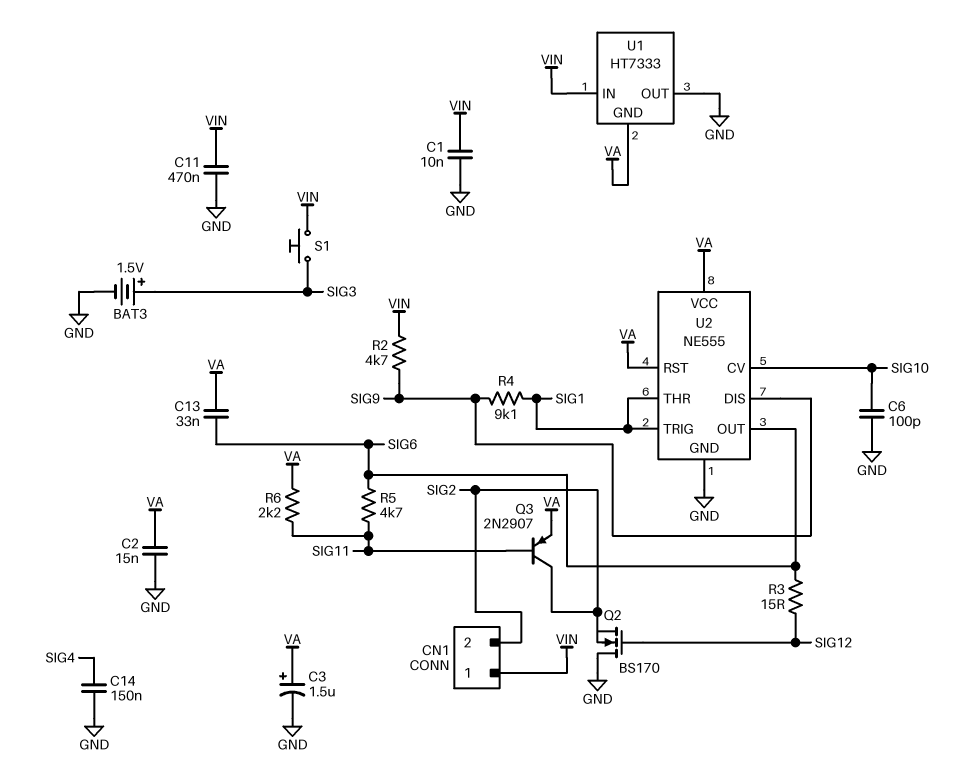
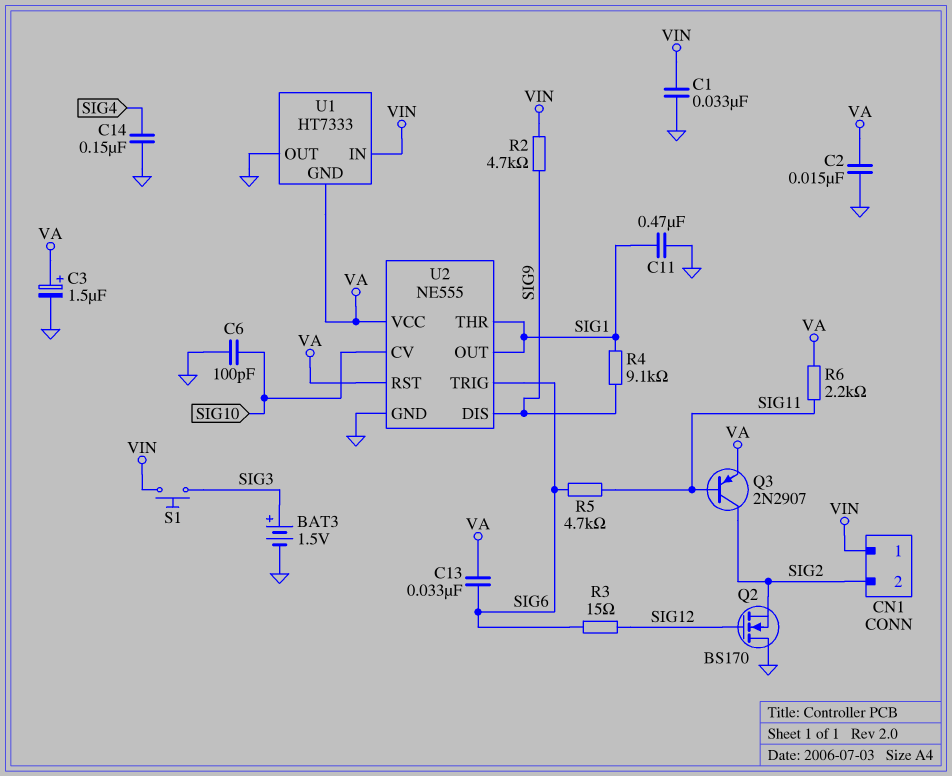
C1: 10nF (GND, VIN) -> 33nF (GND, VIN)
C11: 470nF (GND, VIN) -> 470nF (GND, SIG1)
U2 pin OUT: SIG6 -> SIG1
U2 pin TRIG: SIG1 -> SIG6

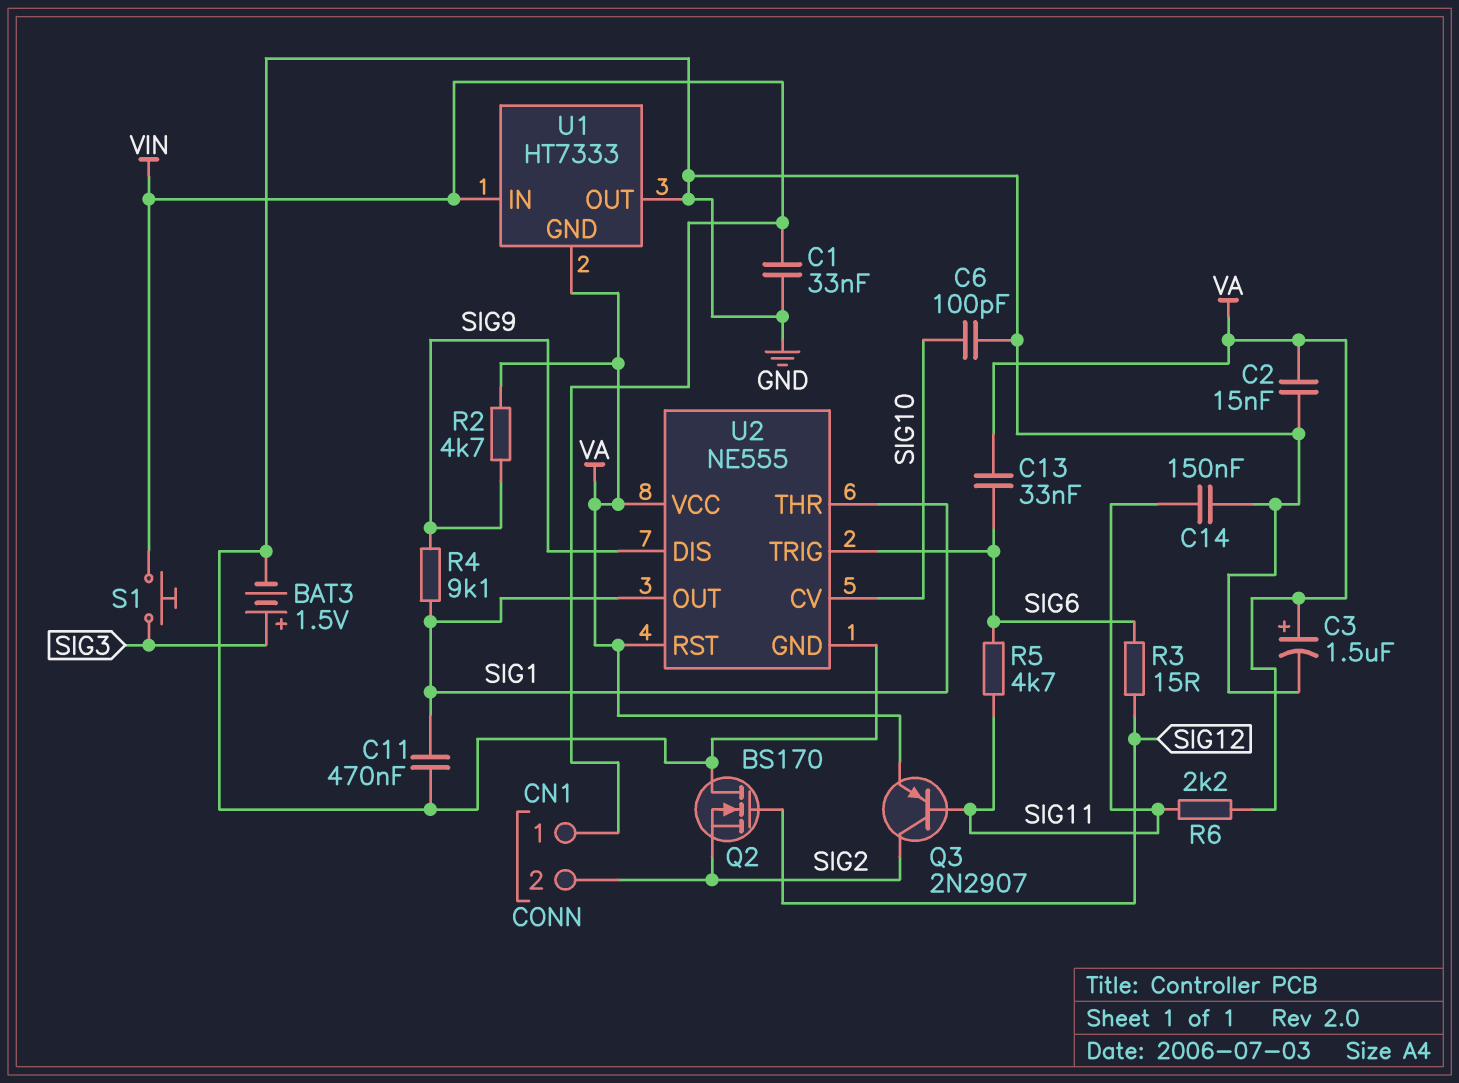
C14: 150nF (GND, SIG4) -> 150nF (GND, SIG11)
R2: 4.7k (SIG9, VIN) -> 4.7k (SIG9, VA)

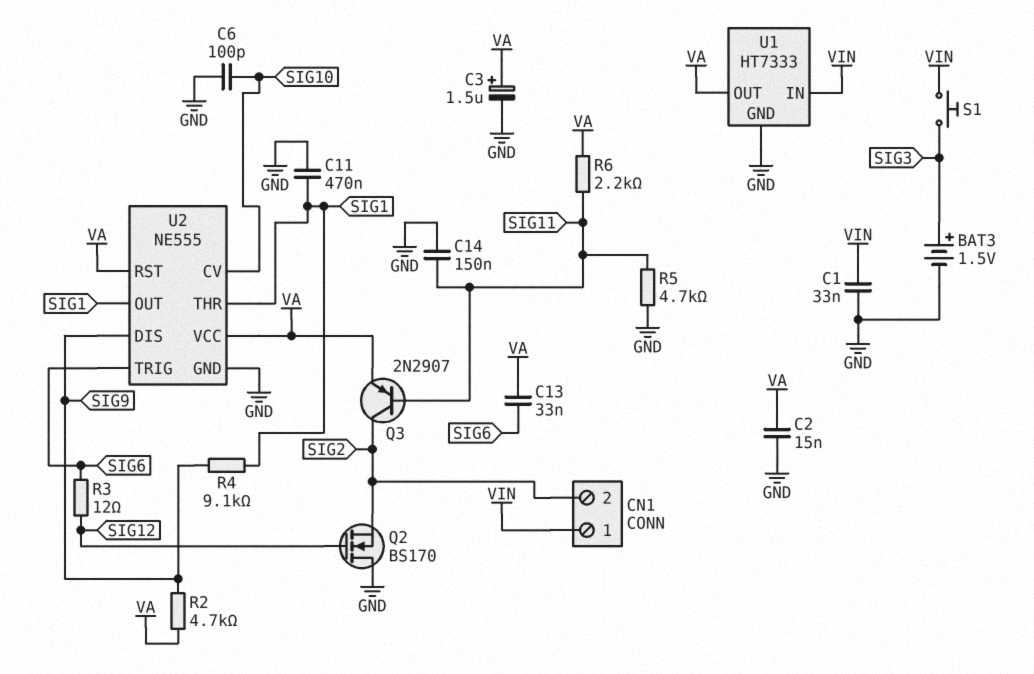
R3: 15 (SIG6, SIG12) -> 12 (SIG6, SIG12)
R5: 4.7k (SIG6, SIG11) -> 4.7k (GND, SIG11)
U1 pin GND: VA -> GND
U1 pin OUT: GND -> VA

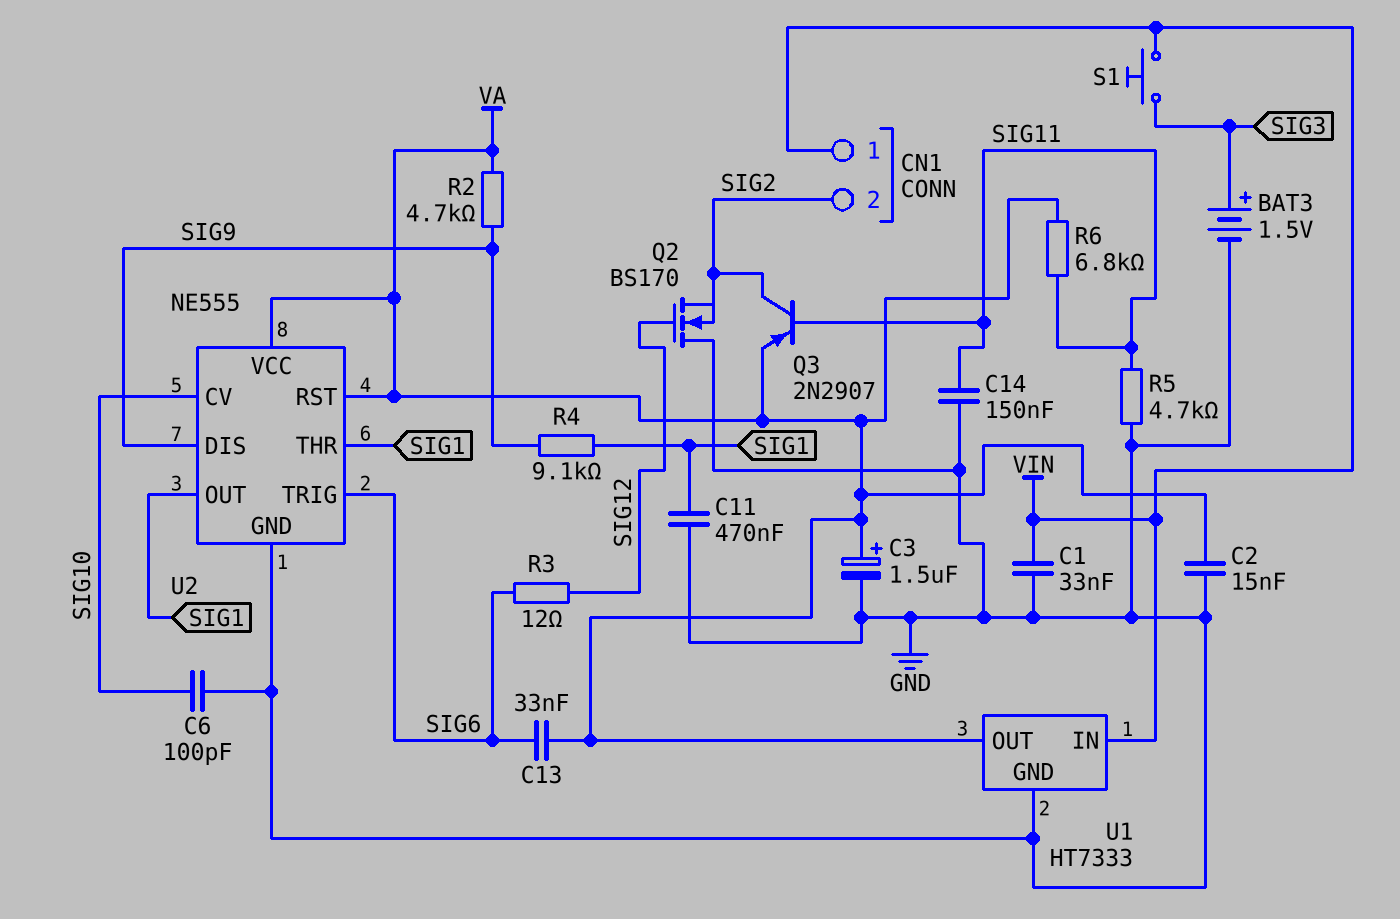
R6: 2.2k (SIG11, VA) -> 6.8k (SIG11, VA)

